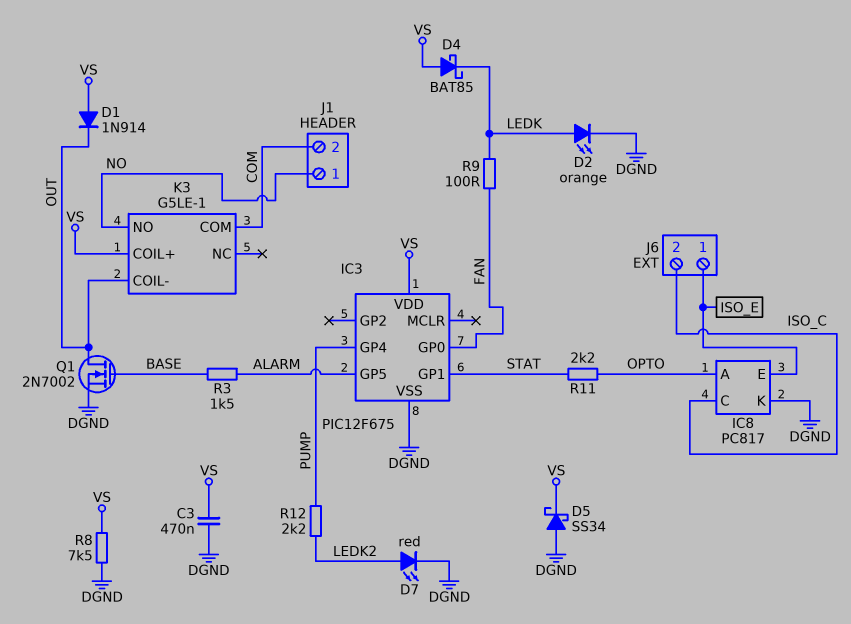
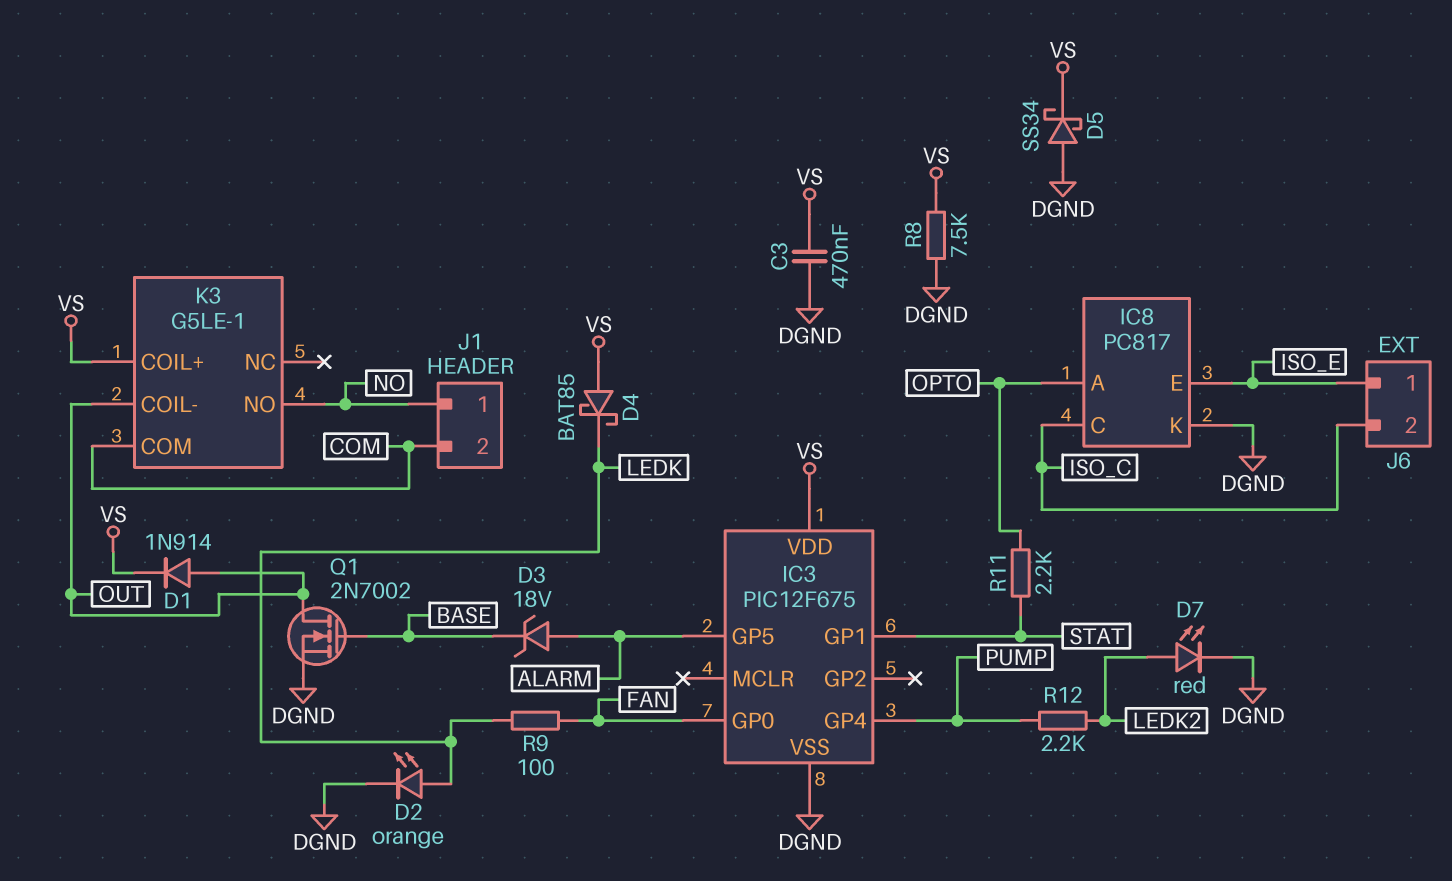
D1: diode 1N914 (A VS, K OUT) -> diode 1N914 (A OUT, K VS)
D3: none -> zener 18V (A ALARM, K BASE)
R3: 1.5k (ALARM, BASE) -> none

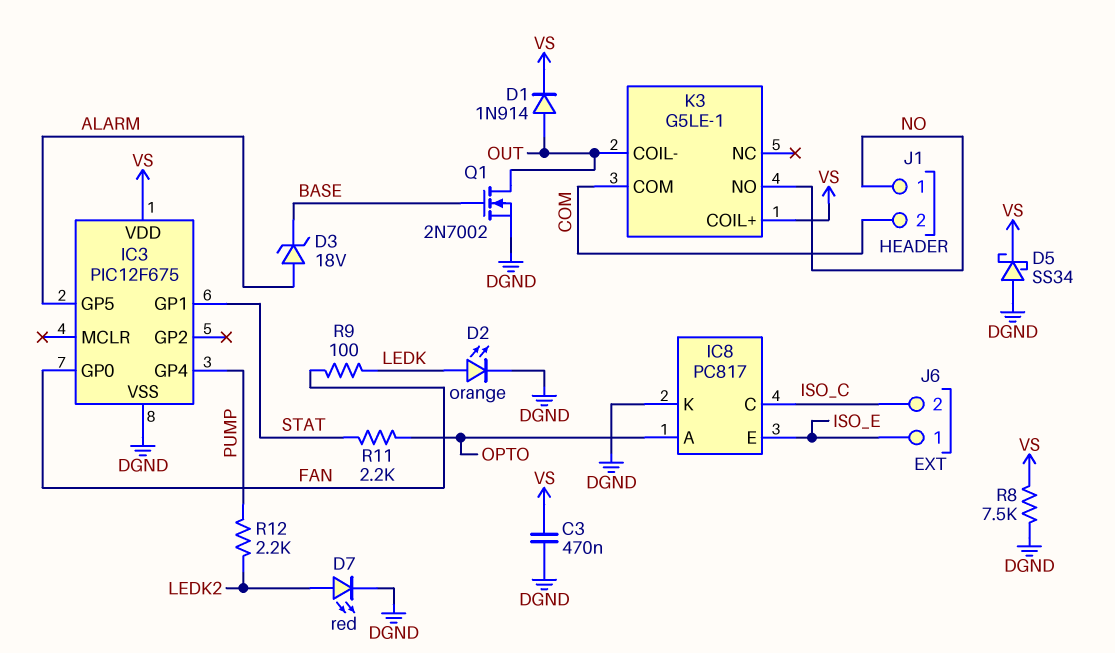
D4: schottky BAT85 (A VS, K LEDK) -> none

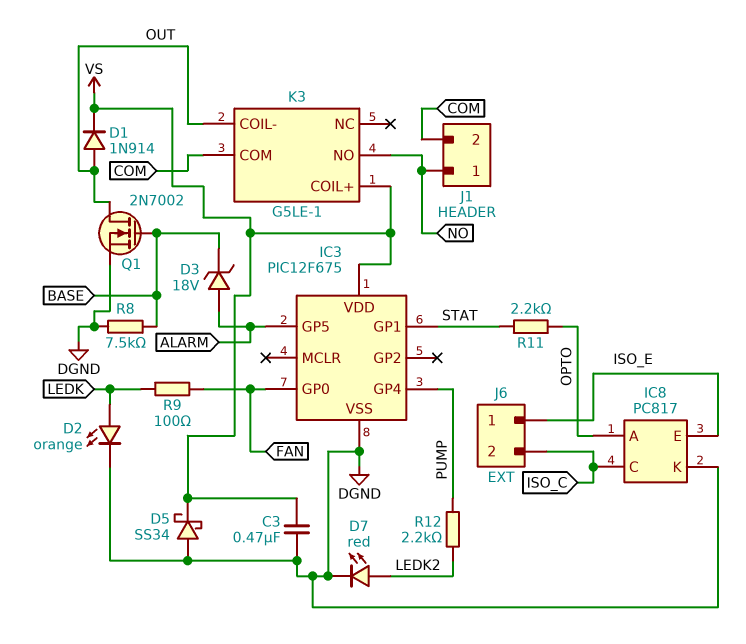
R8: 7.5k (DGND, VS) -> 7.5k (BASE, DGND)

